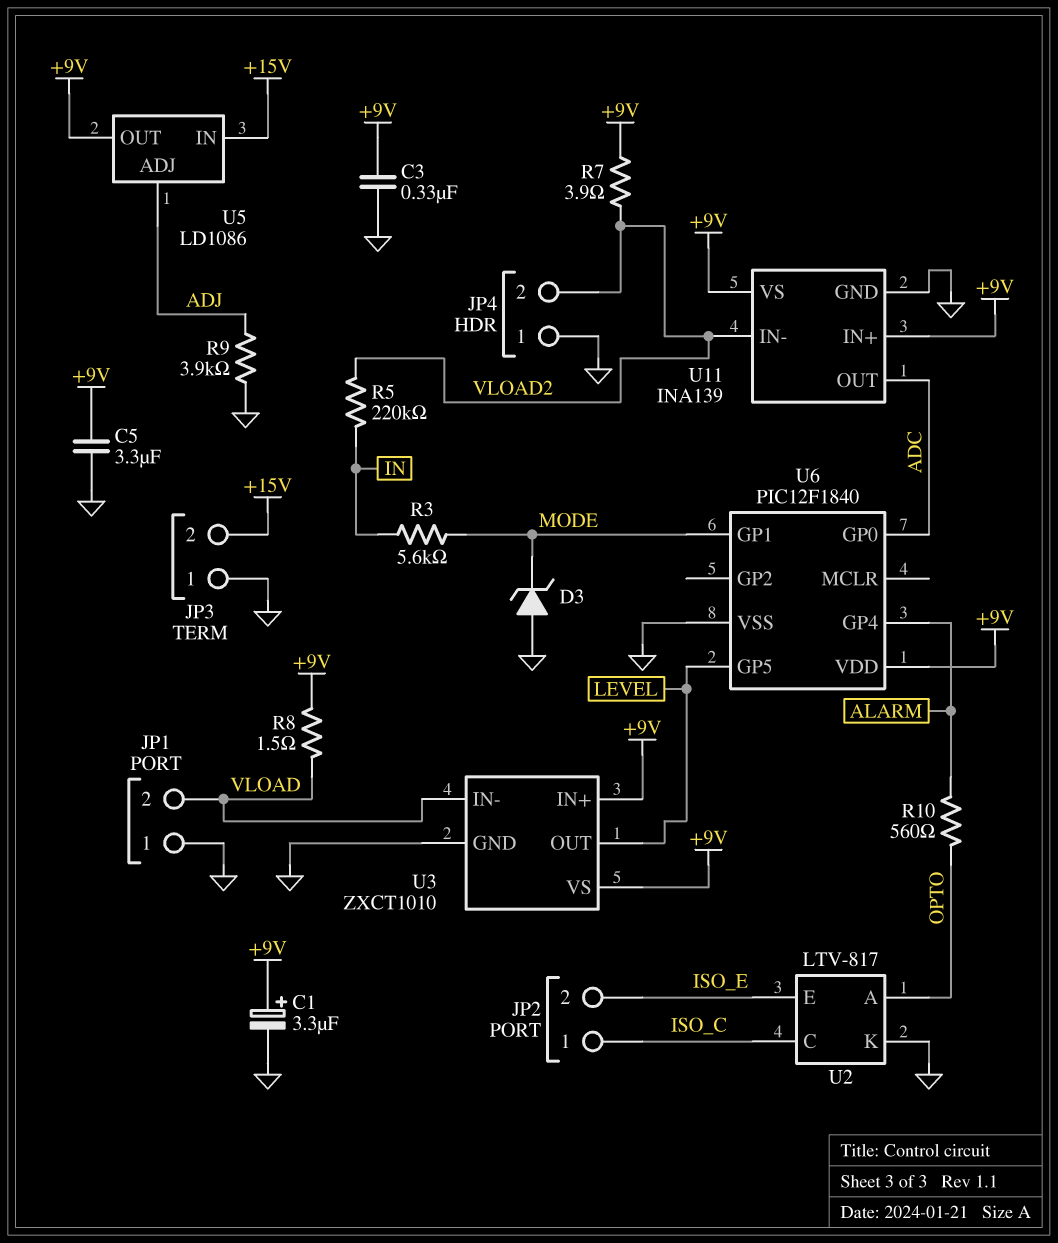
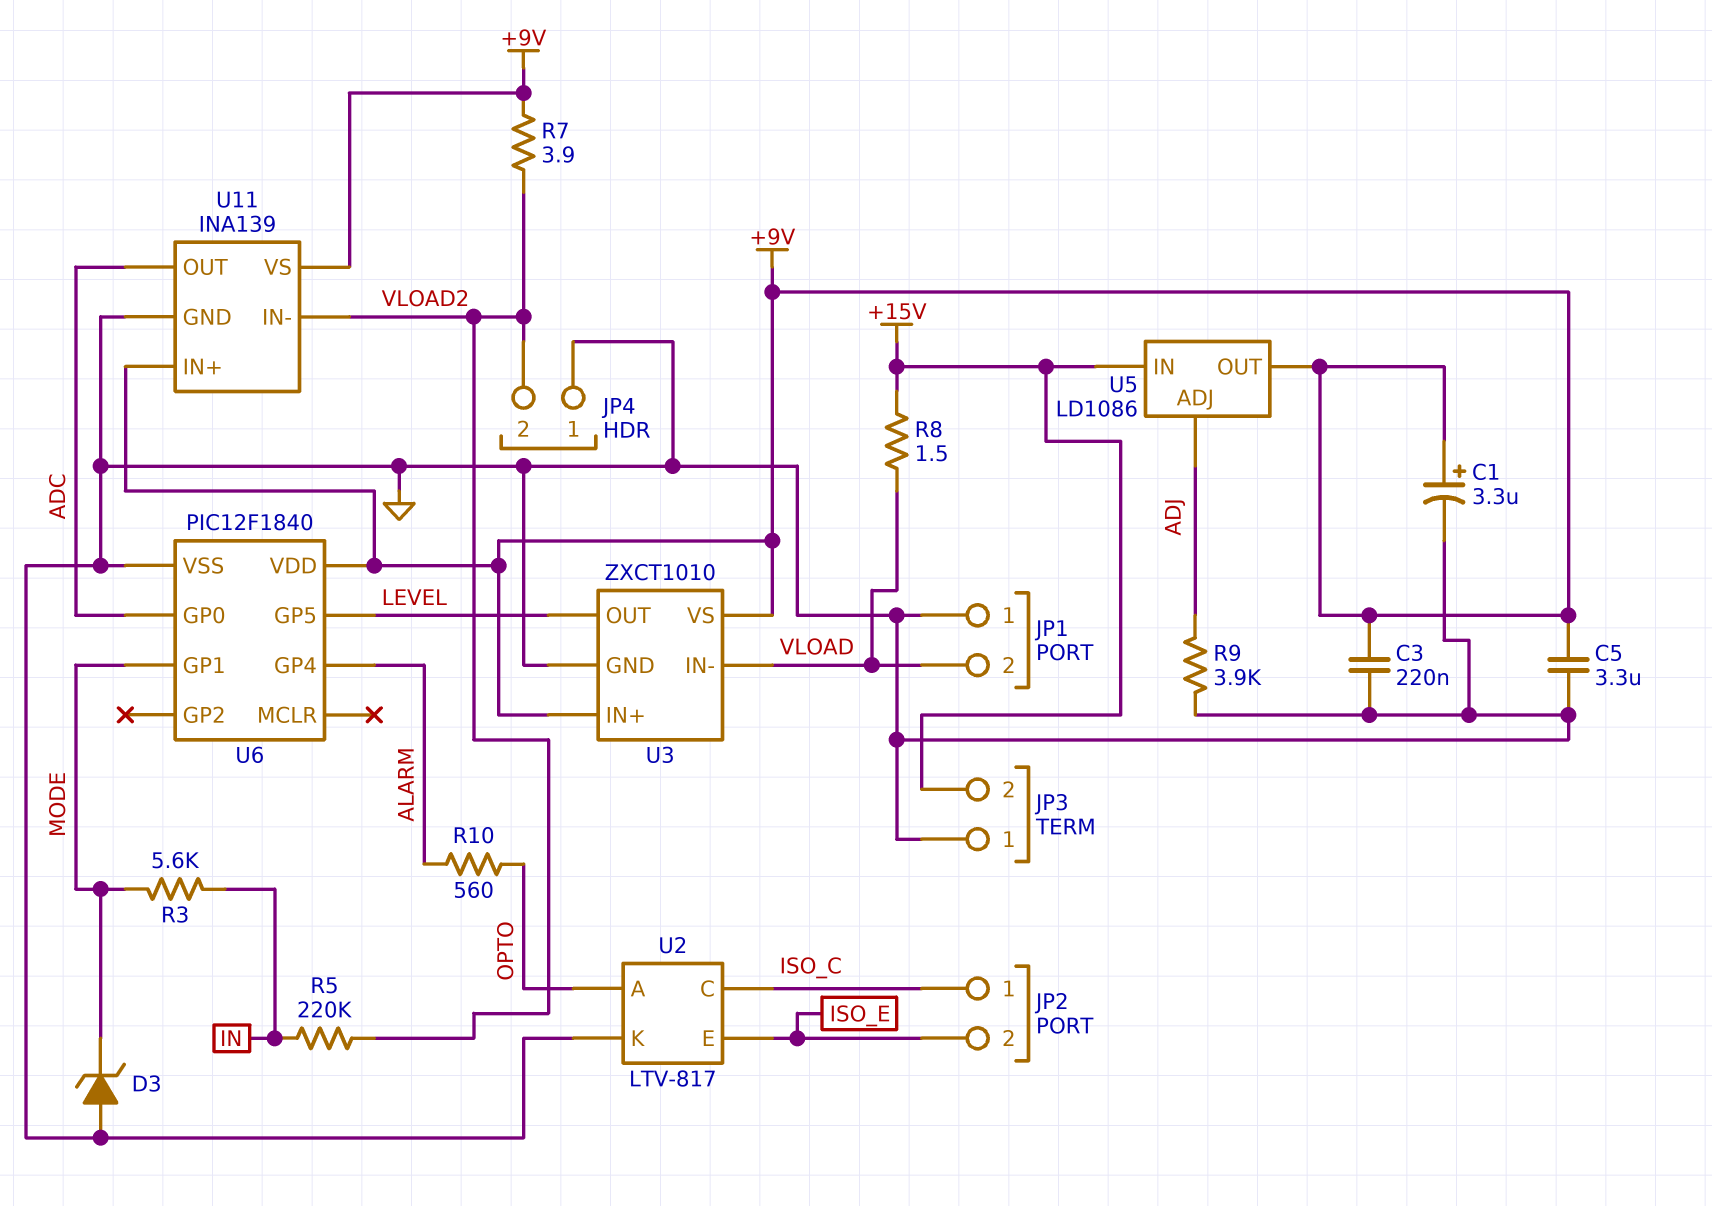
C3: 330nF (+9V, GND) -> 220nF (+9V, GND)
R8: 1.5 (+9V, VLOAD) -> 1.5 (+15V, VLOAD)

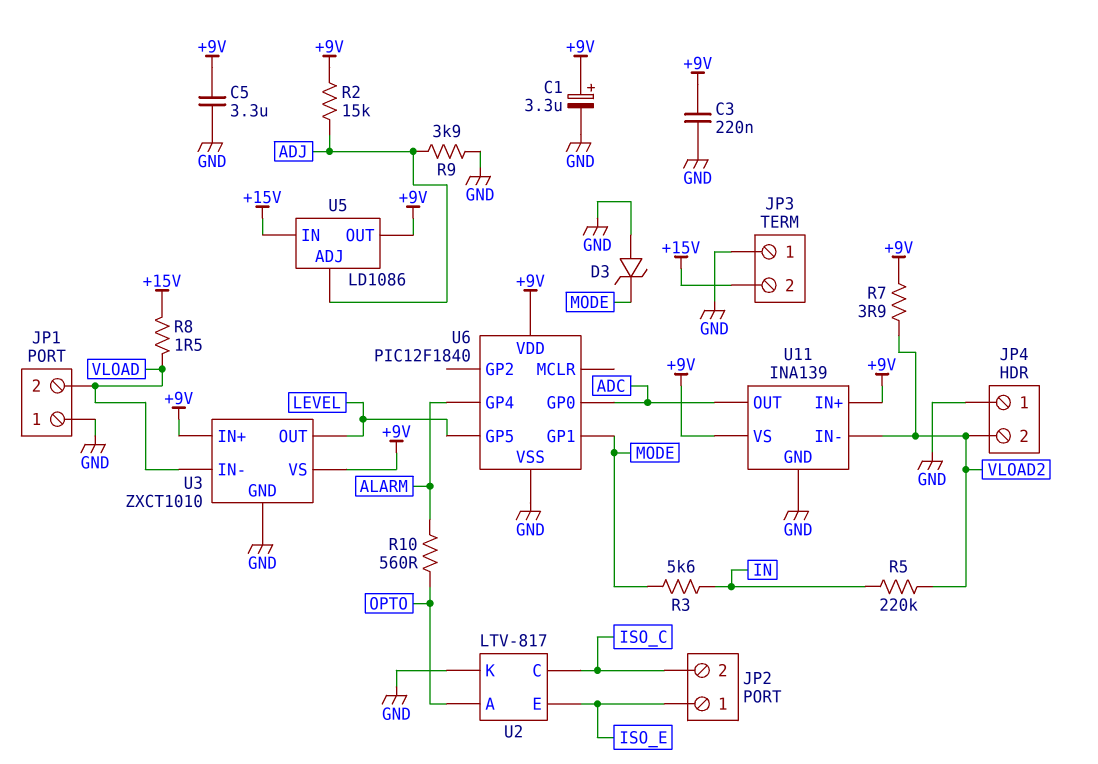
JP2 pin 1: ISO_C -> ISO_E
JP2 pin 2: ISO_E -> ISO_C
R2: none -> 15k (+9V, ADJ)

